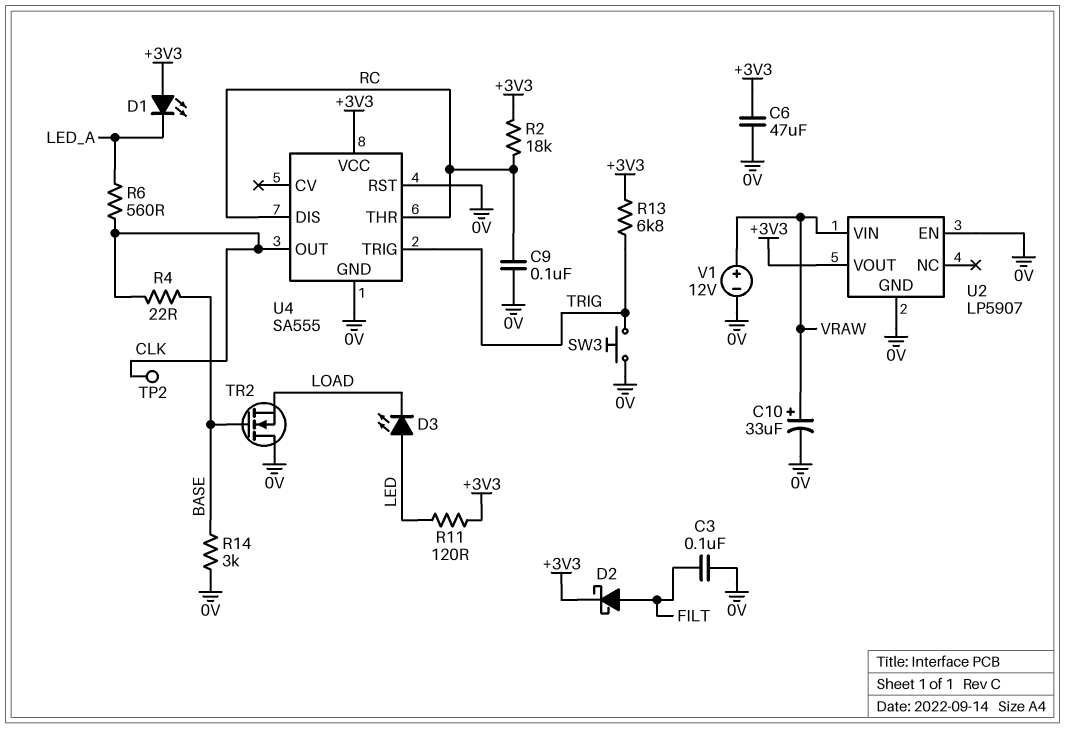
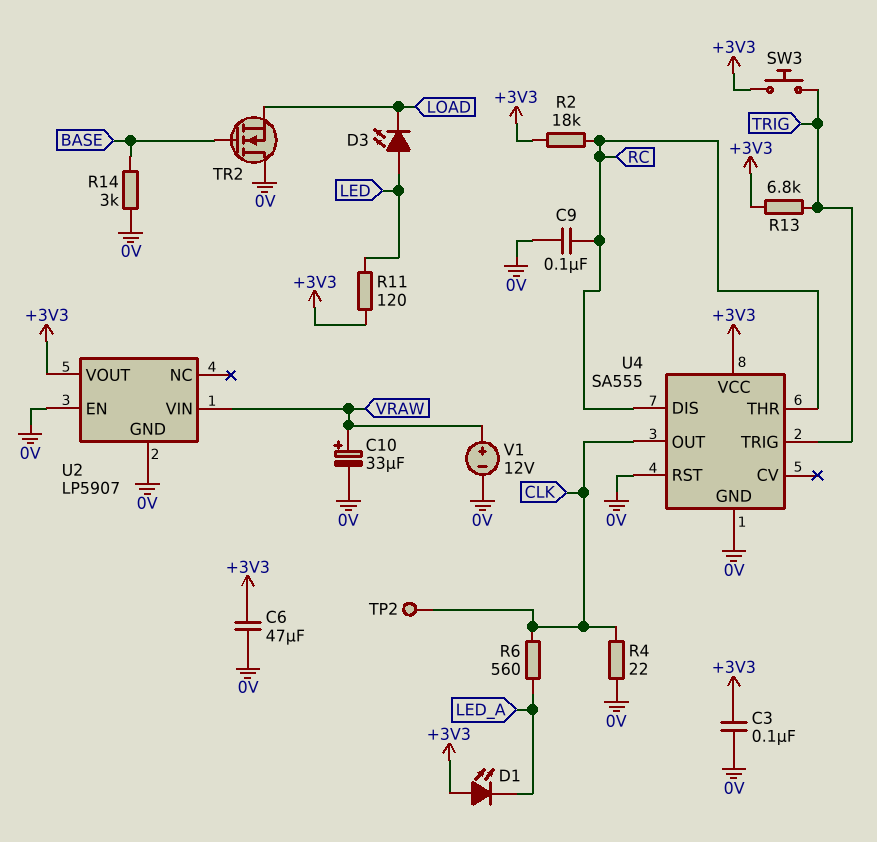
C3: 100nF (0V, FILT) -> 100nF (+3V3, 0V)
D2: schottky (A FILT, K +3V3) -> none
R4: 22 (BASE, CLK) -> 22 (0V, CLK)
SW3: button (0V, TRIG) -> button (+3V3, TRIG)

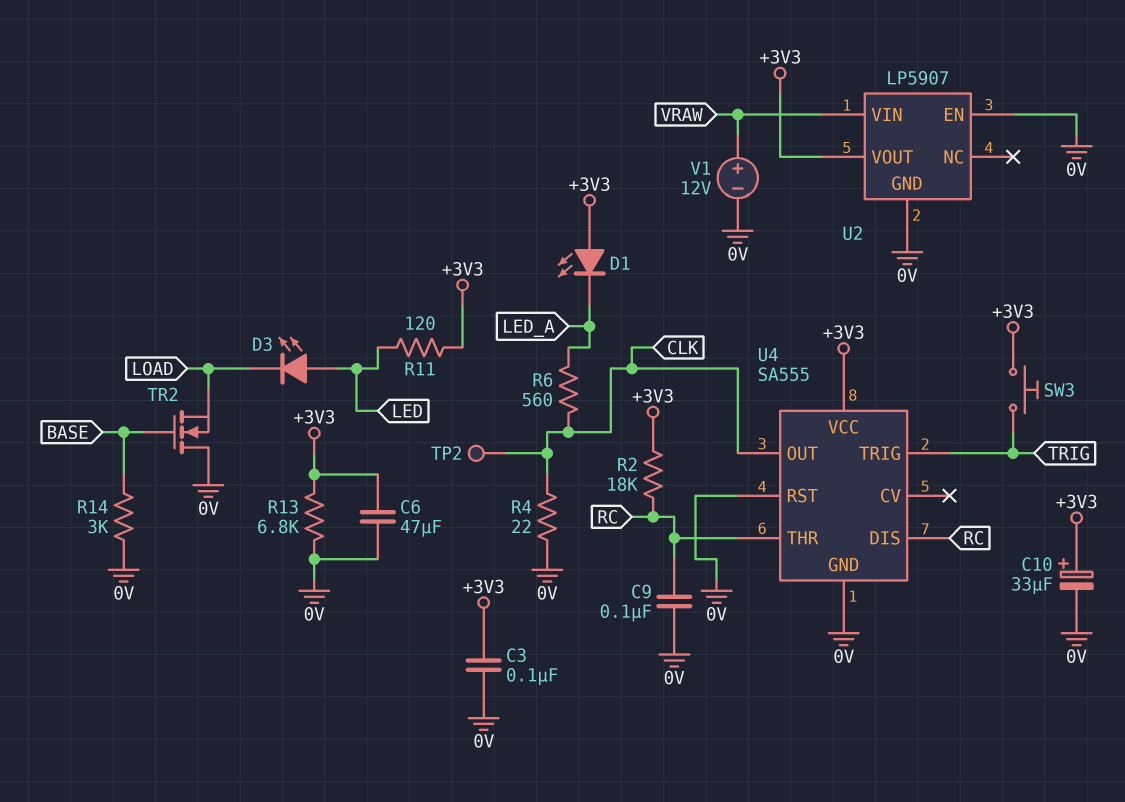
C10: 33uF (plus VRAW, minus 0V) -> 33uF (plus +3V3, minus 0V)
R13: 6.8k (+3V3, TRIG) -> 6.8k (+3V3, 0V)

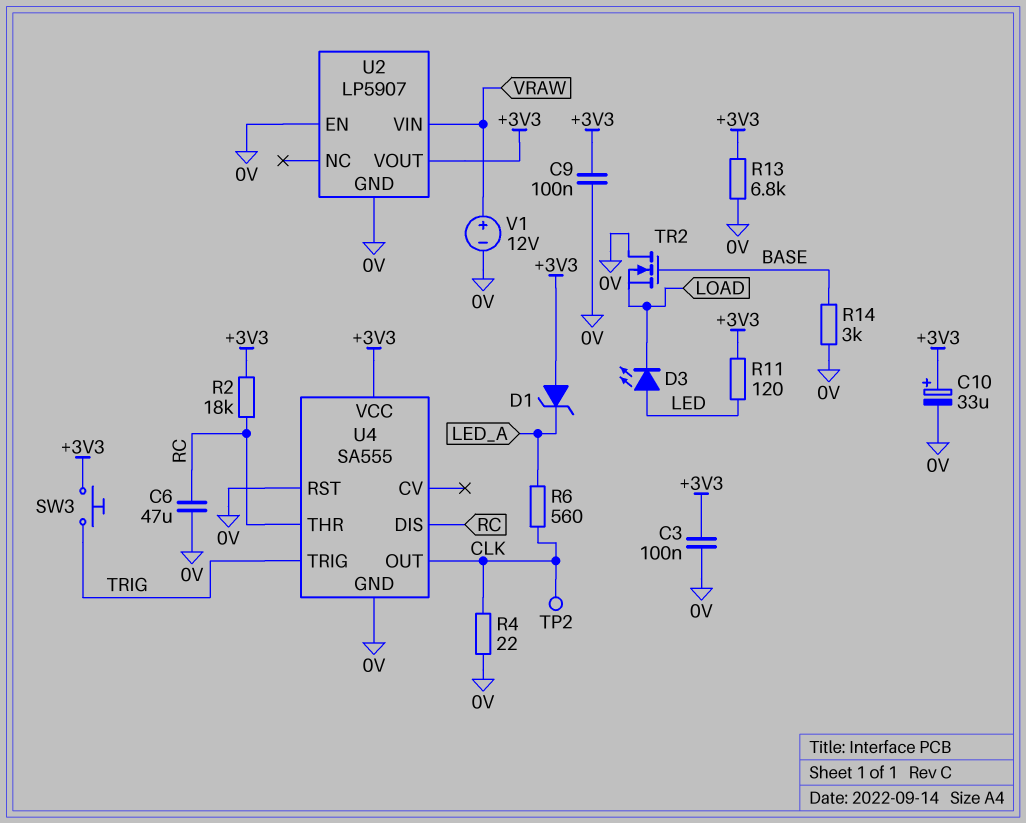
C6: 47uF (+3V3, 0V) -> 47uF (0V, RC)
C9: 100nF (0V, RC) -> 100nF (+3V3, 0V)
D1: LED (A +3V3, K LED_A) -> zener (A +3V3, K LED_A)

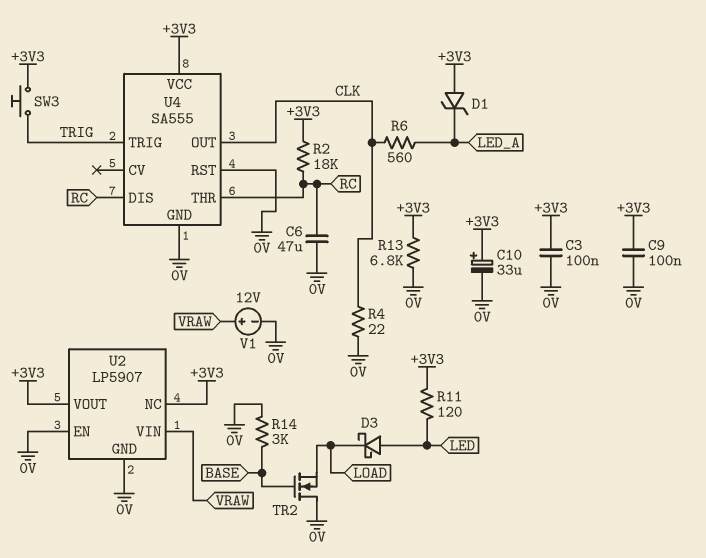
D3: LED (A LED, K LOAD) -> schottky (A LED, K LOAD)
TP2: test point (CLK) -> none
U2 pin NC: none -> +3V3

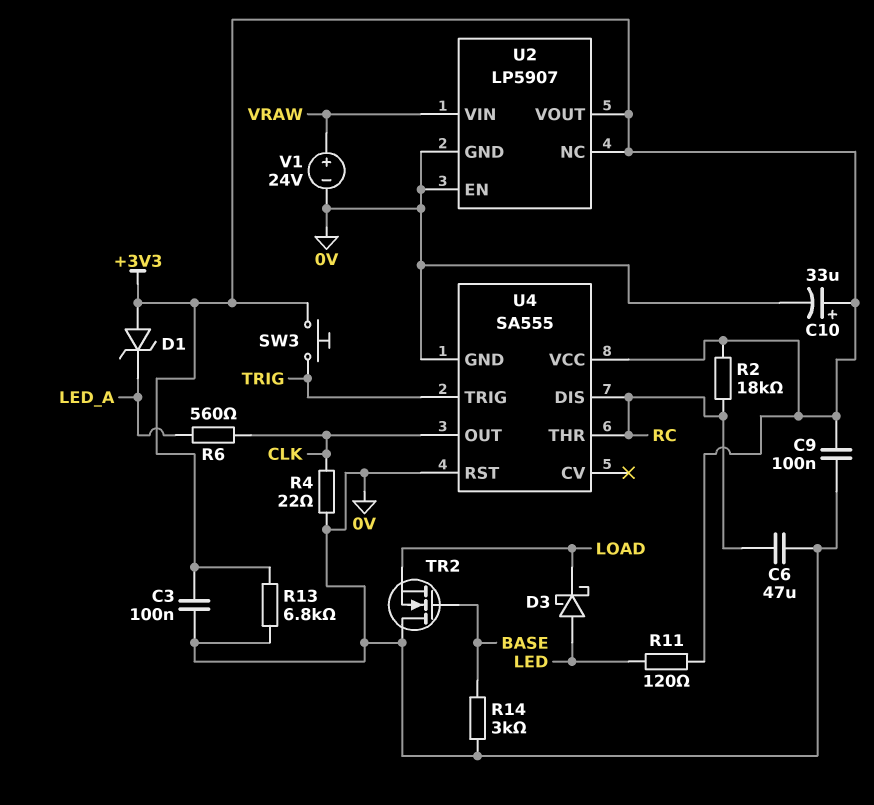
V1: 12V (plus VRAW, minus 0V) -> 24V (plus VRAW, minus 0V)

